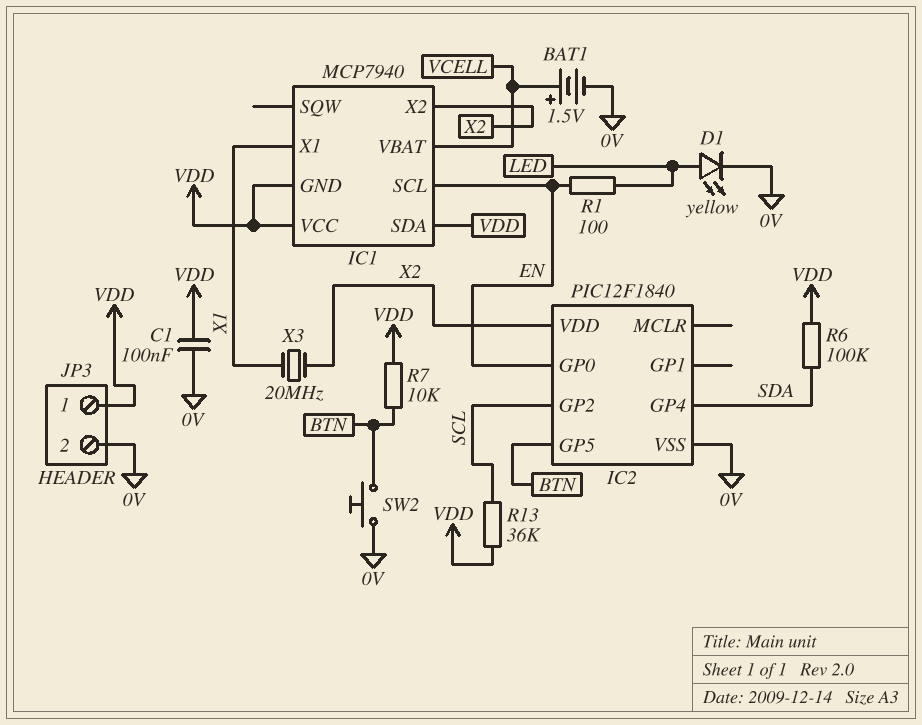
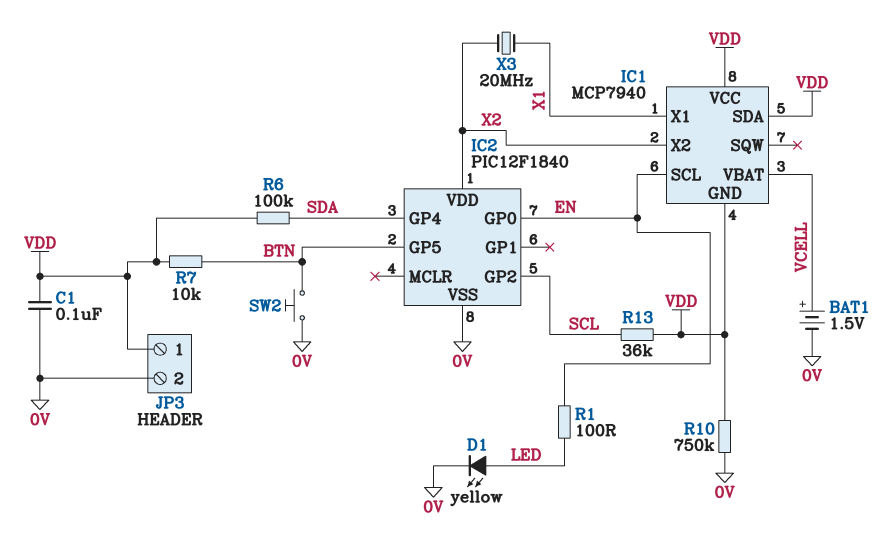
R10: none -> 750k (0V, VDD)

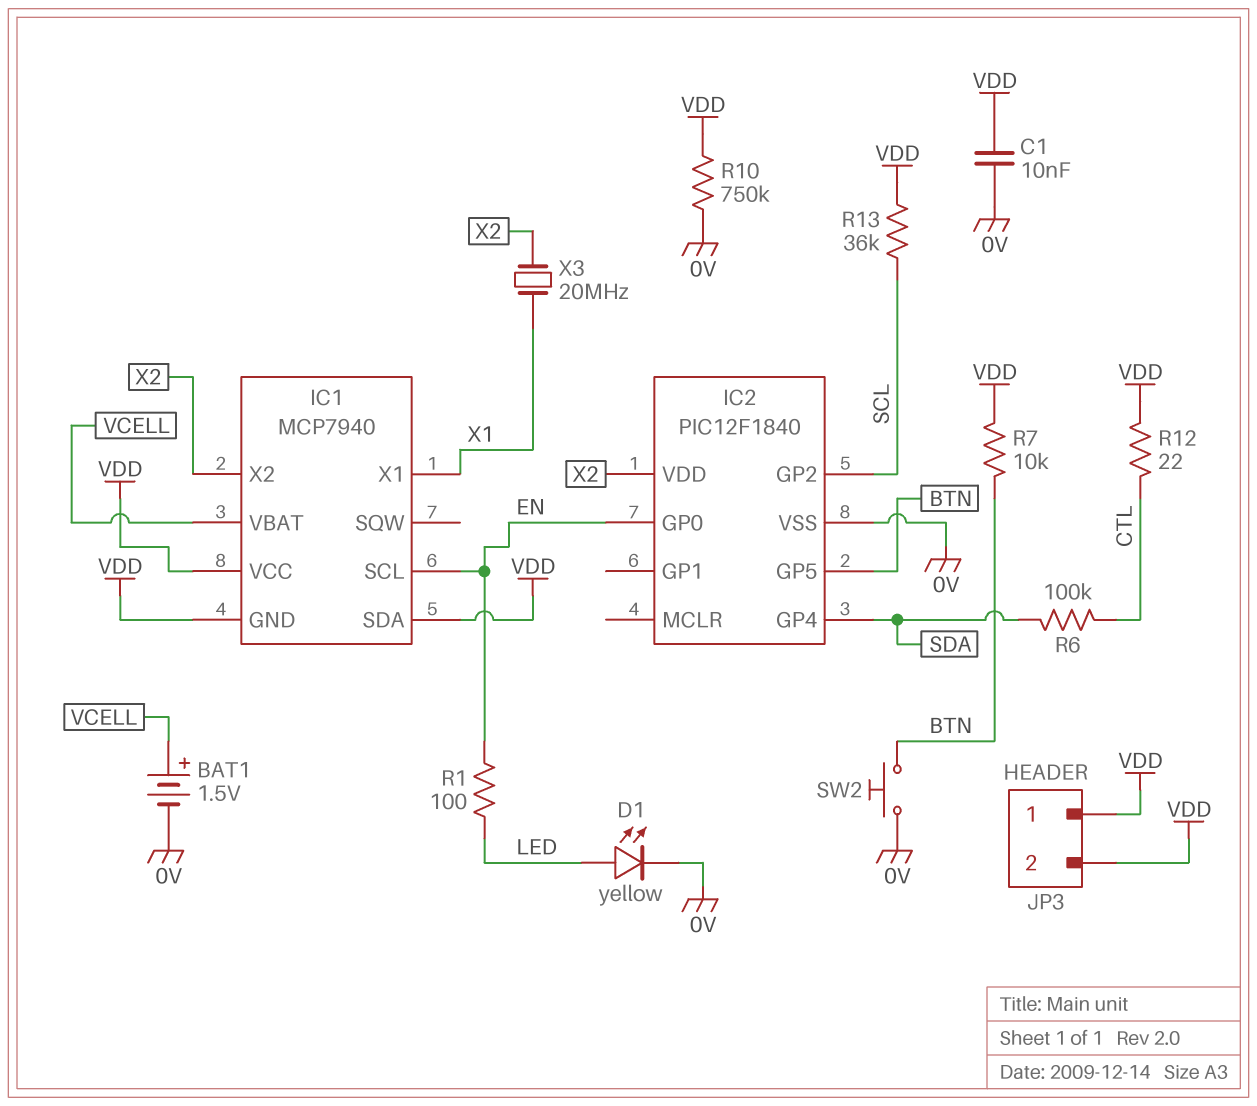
C1: 100nF (0V, VDD) -> 10nF (0V, VDD)
JP3 pin 2: 0V -> VDD
R6: 100k (SDA, VDD) -> 100k (CTL, SDA)
R12: none -> 22 (CTL, VDD)

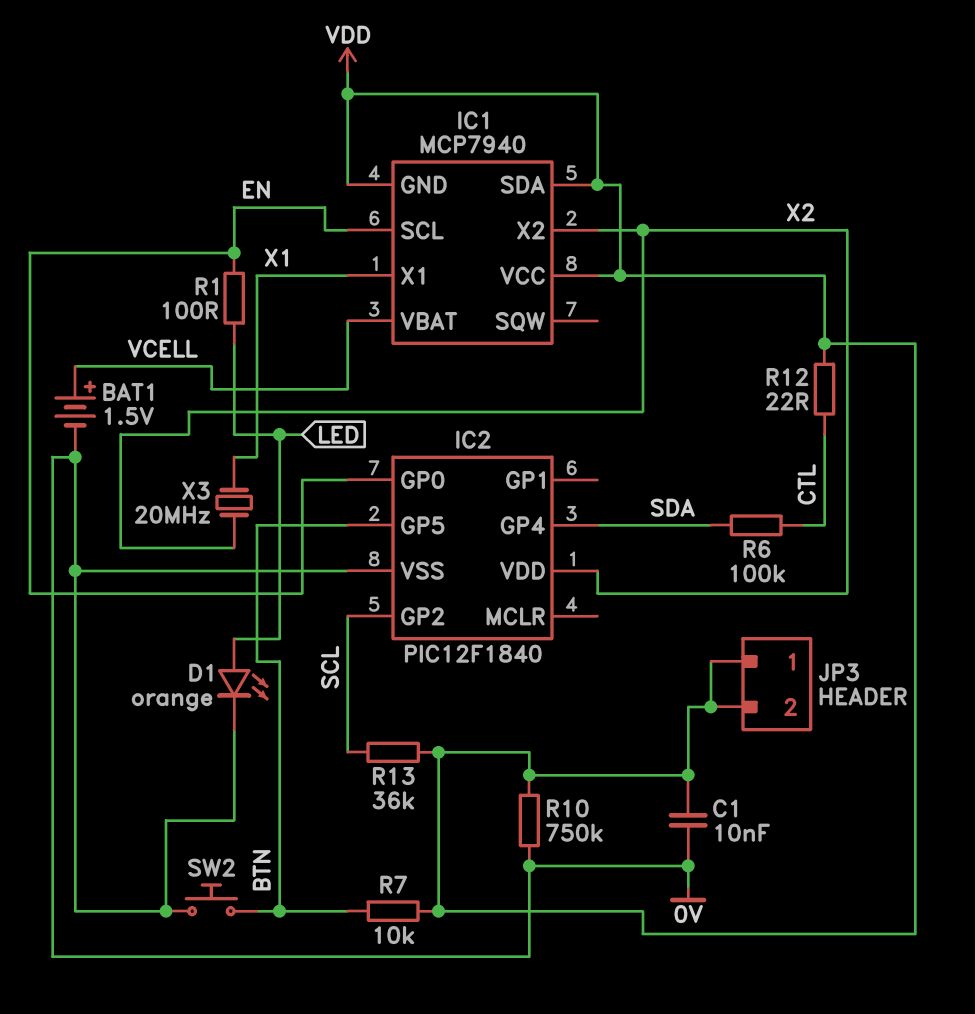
D1: LED yellow (A LED, K 0V) -> LED orange (A LED, K 0V)

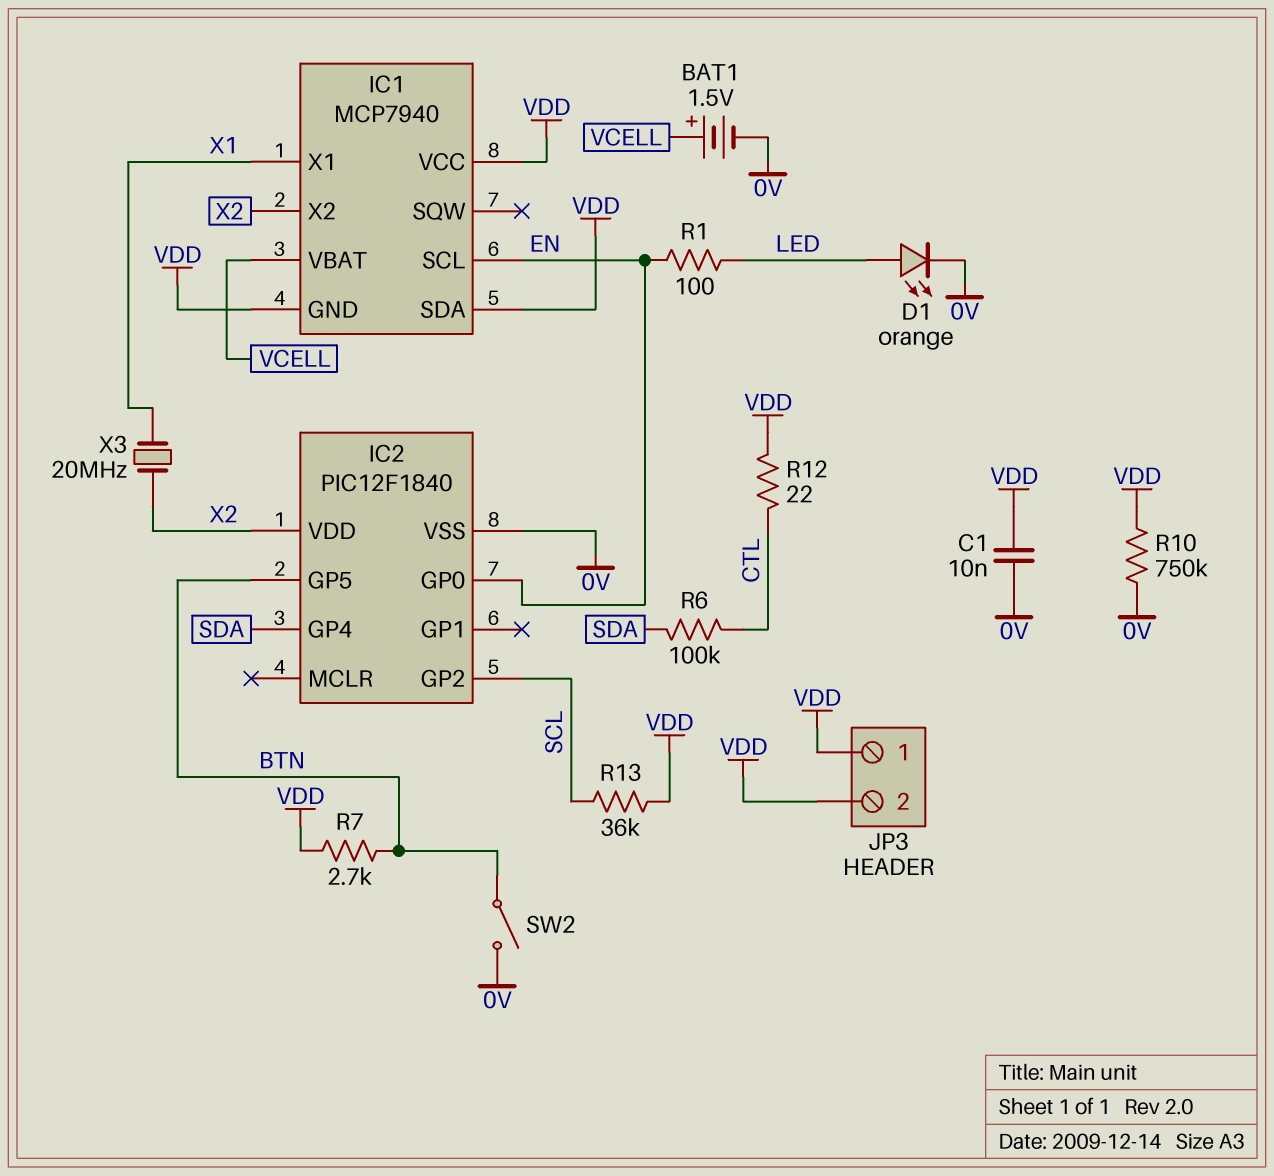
R7: 10k (BTN, VDD) -> 2.7k (BTN, VDD)
SW2: button (0V, BTN) -> switch (0V, BTN)

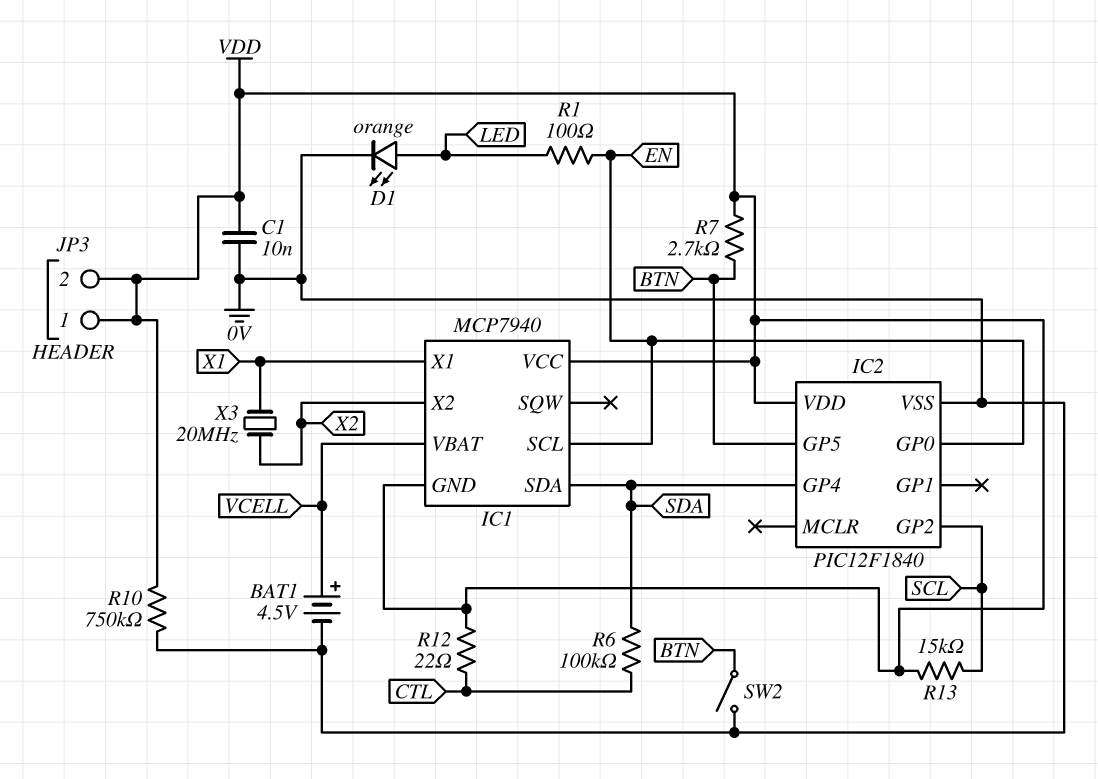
BAT1: 1.5V (plus VCELL, minus 0V) -> 4.5V (plus VCELL, minus 0V)
IC1 pin SDA: VDD -> SDA
IC2 pin VDD: X2 -> VDD
R13: 36k (SCL, VDD) -> 15k (SCL, VDD)

